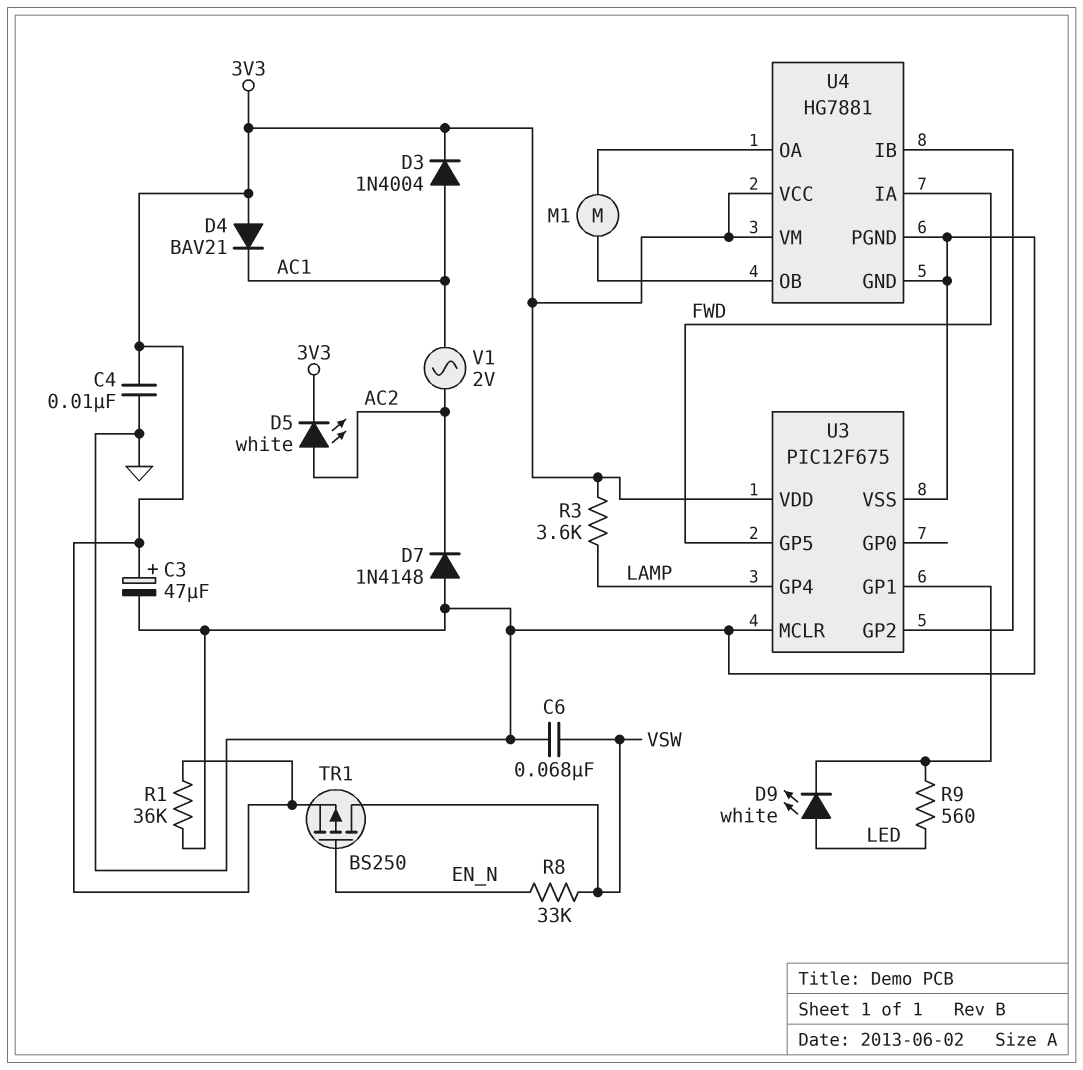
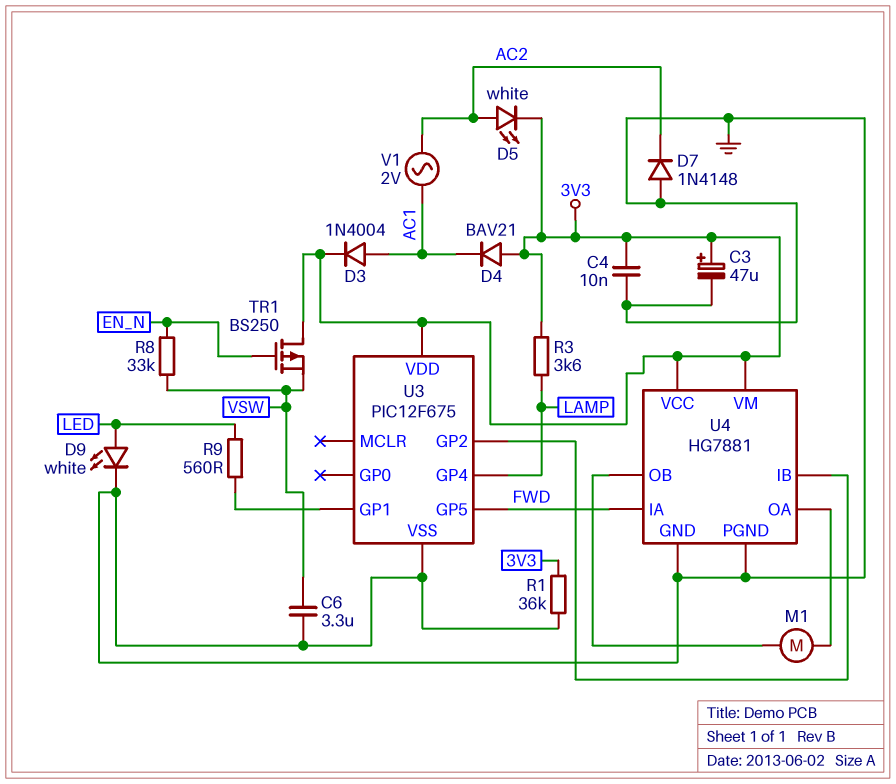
C6: 68nF (GND, VSW) -> 3.3uF (GND, VSW)
D9: LED white (A LED, K U3/GP1) -> LED white (A LED, K GND)
TR1: PMOS BS250 (G EN_N, D VSW, S 3V3) -> PMOS BS250 (G EN_N, D 3V3, S VSW)
U3 pin MCLR: GND -> none

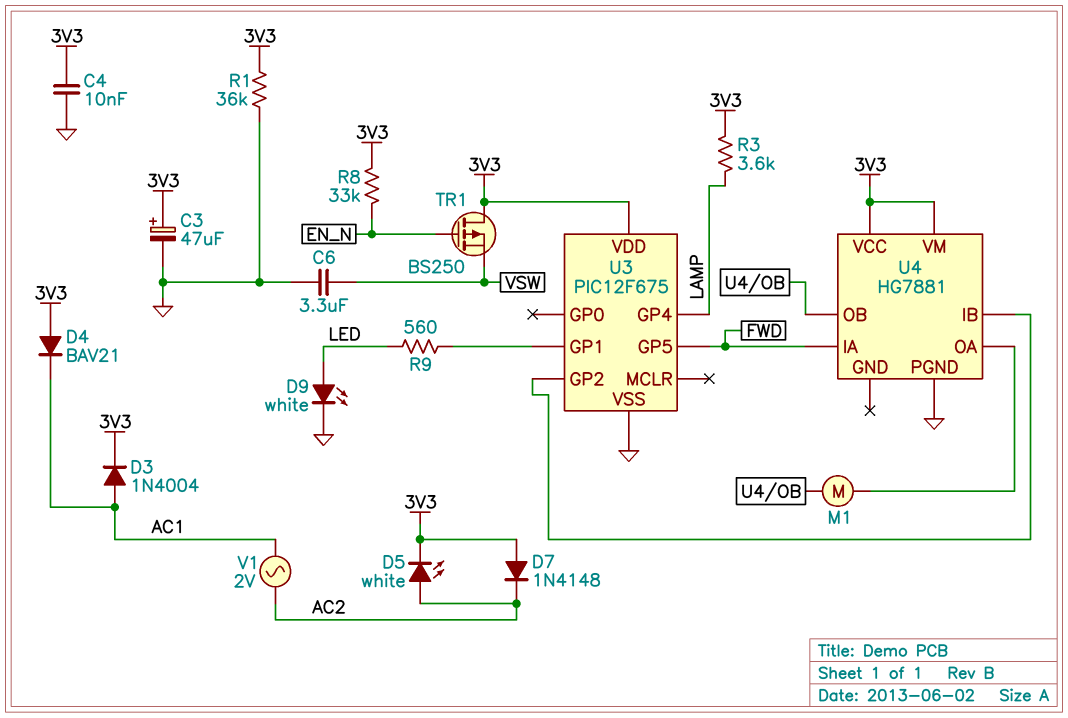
D7: diode 1N4148 (A GND, K AC2) -> diode 1N4148 (A 3V3, K AC2)
R8: 33k (EN_N, VSW) -> 33k (3V3, EN_N)
U4 pin GND: GND -> none

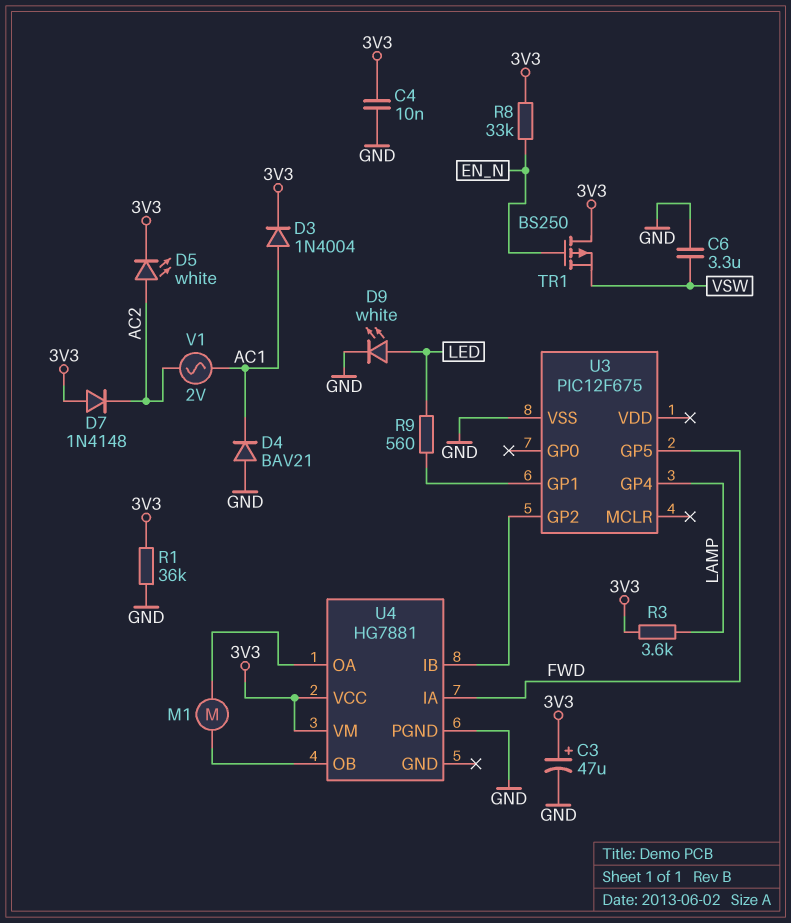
D4: diode BAV21 (A 3V3, K AC1) -> diode BAV21 (A GND, K AC1)
U3 pin VDD: 3V3 -> none

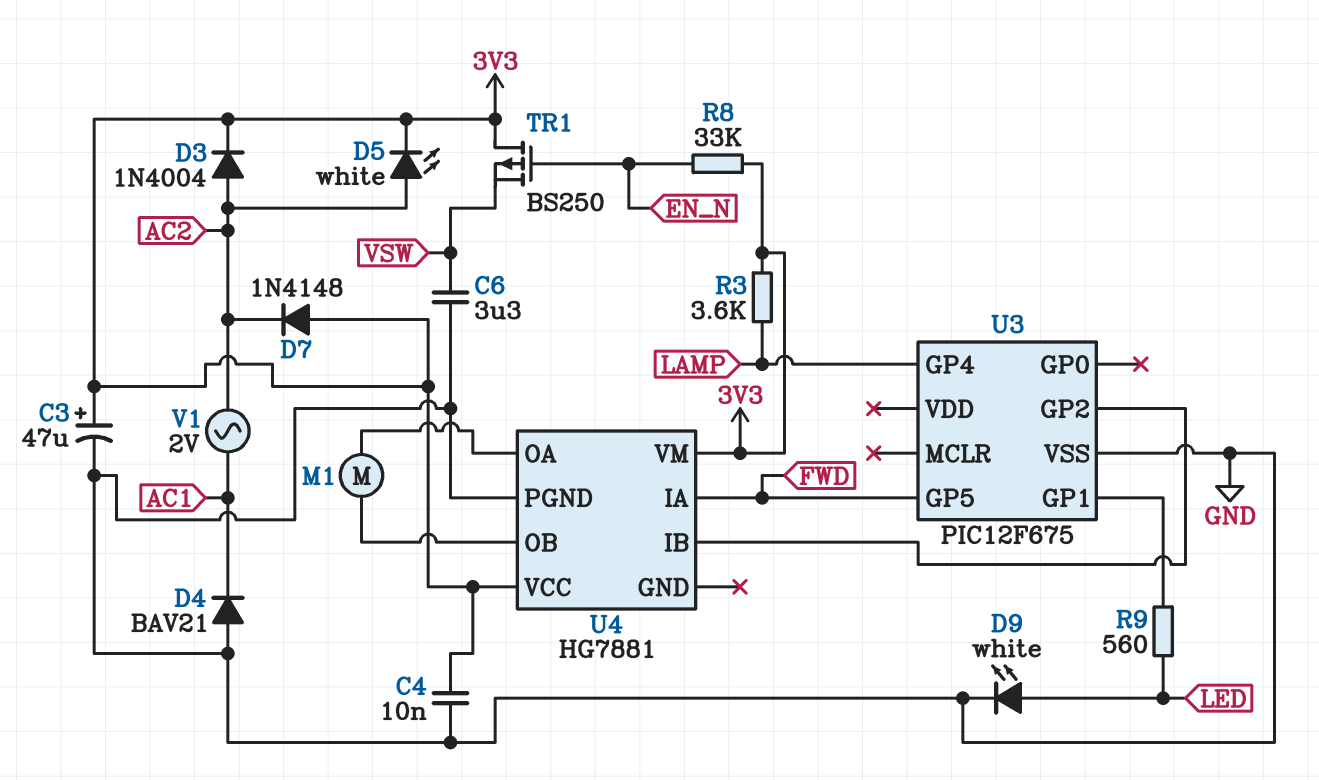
D3: diode 1N4004 (A AC1, K 3V3) -> diode 1N4004 (A AC2, K 3V3)
R1: 36k (3V3, GND) -> none

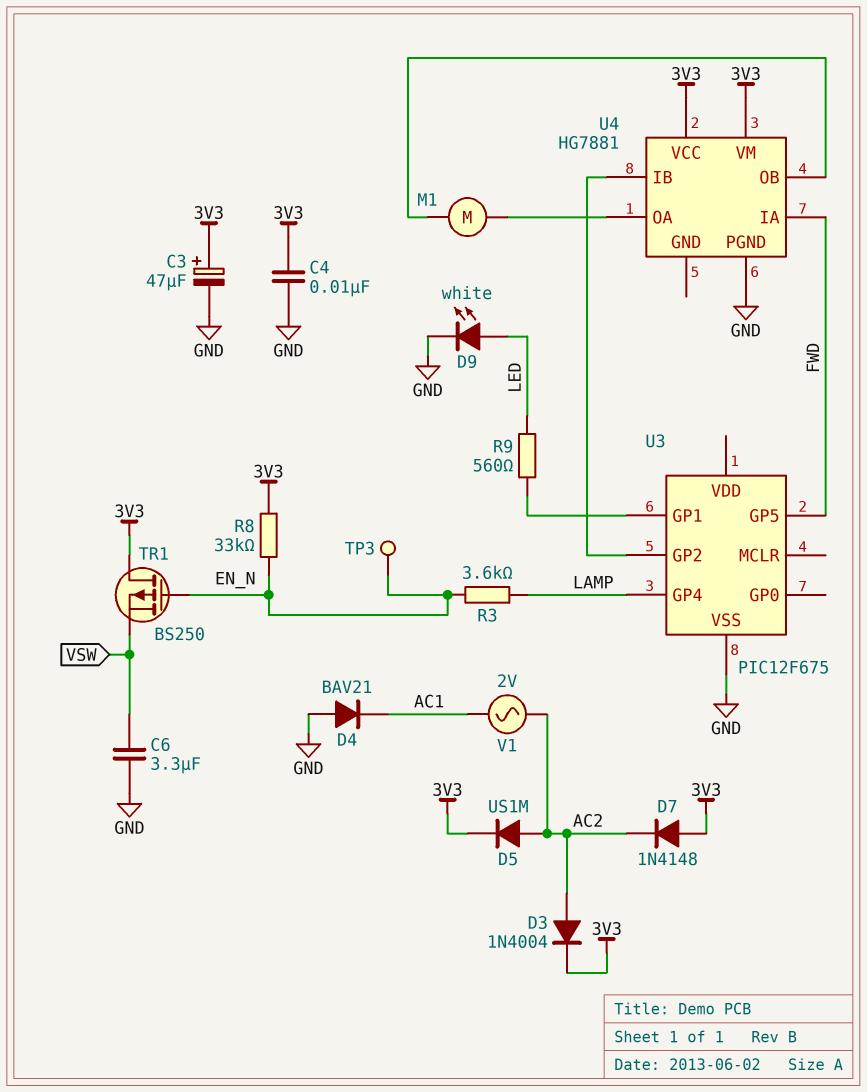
D5: LED white (A AC2, K 3V3) -> diode US1M (A AC2, K 3V3)
R3: 3.6k (3V3, LAMP) -> 3.6k (EN_N, LAMP)
TP3: none -> test point (EN_N)

